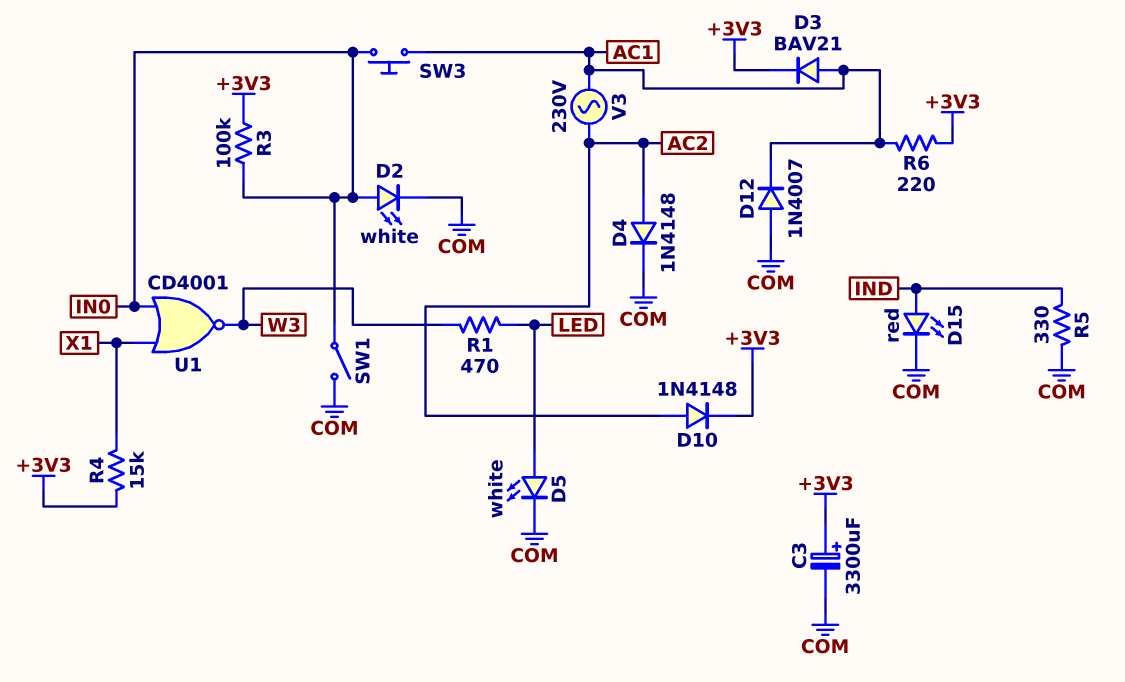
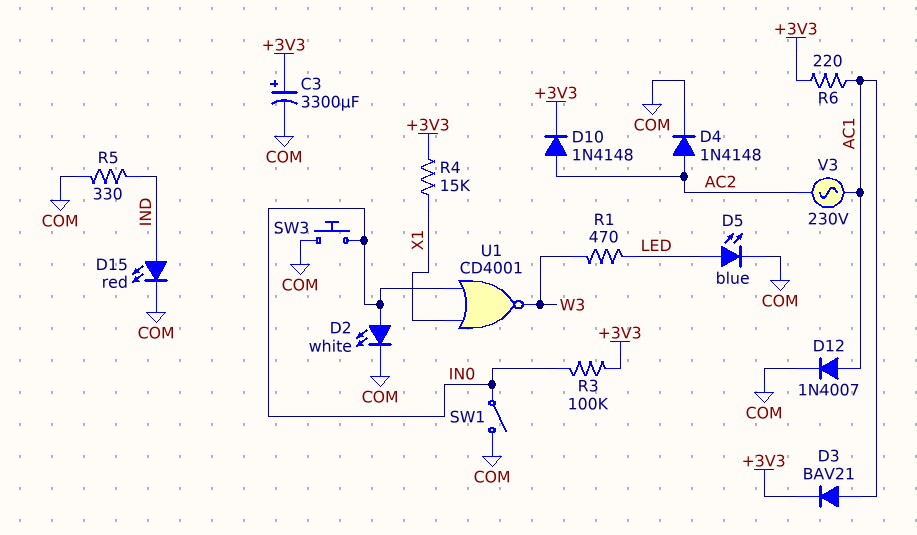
D5: LED white (A LED, K COM) -> LED blue (A LED, K COM)
D12: diode 1N4007 (A COM, K AC1) -> diode 1N4007 (A AC1, K COM)
SW3: button (AC1, IN0) -> button (COM, IN0)

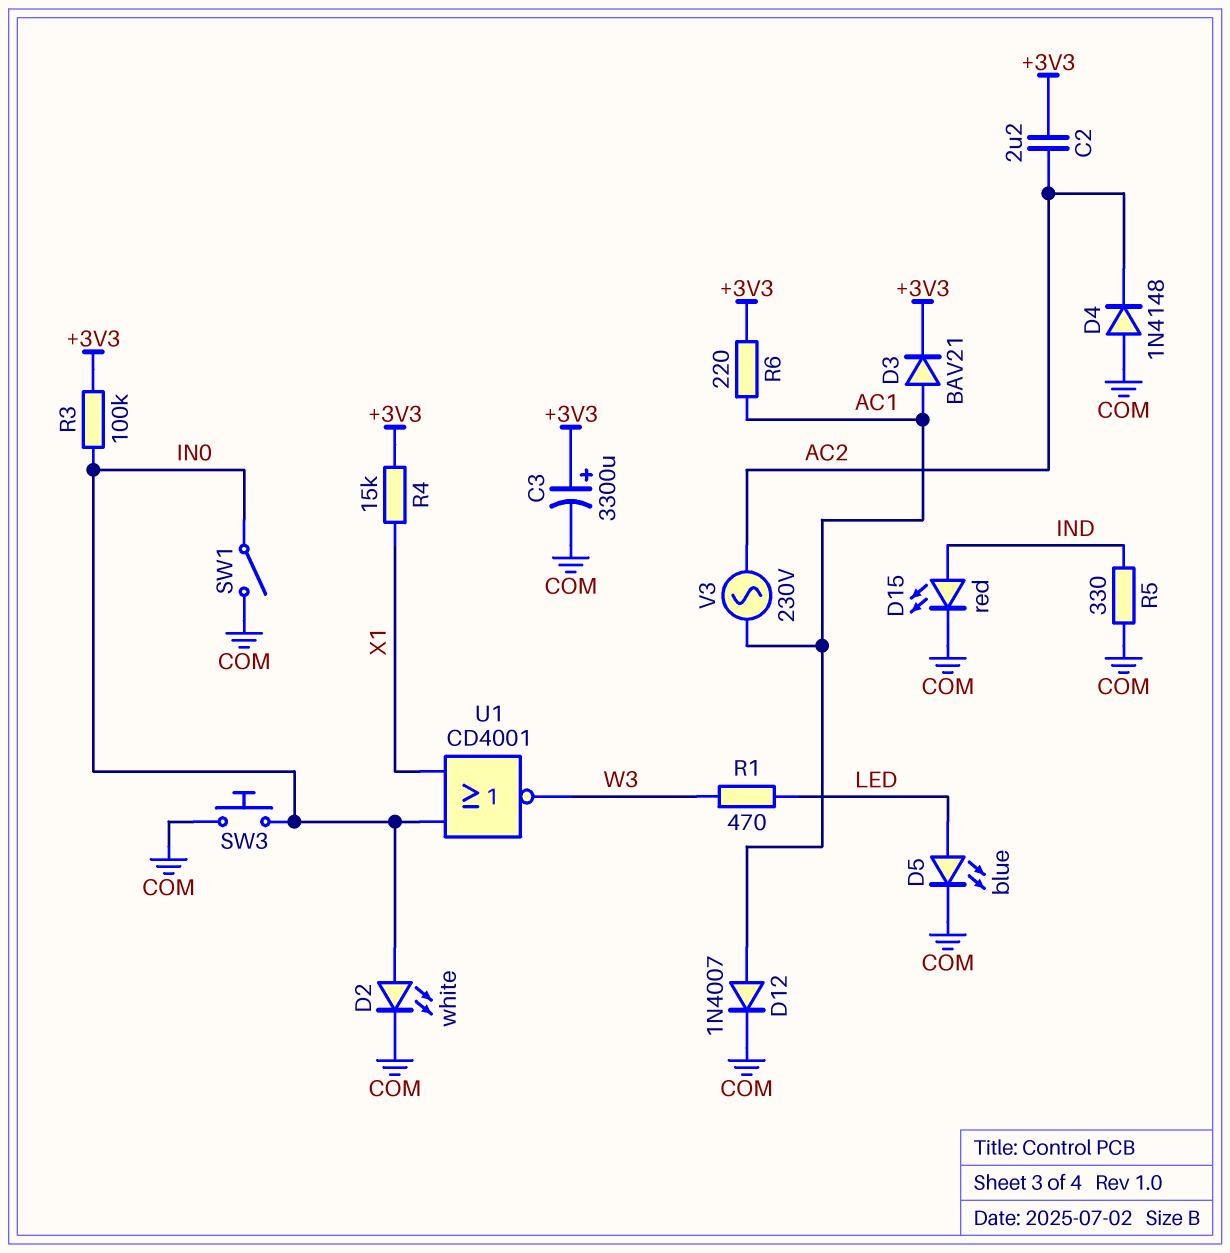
C2: none -> 2.2uF (+3V3, AC2)
D4: diode 1N4148 (A AC2, K COM) -> diode 1N4148 (A COM, K AC2)
D10: diode 1N4148 (A AC2, K +3V3) -> none

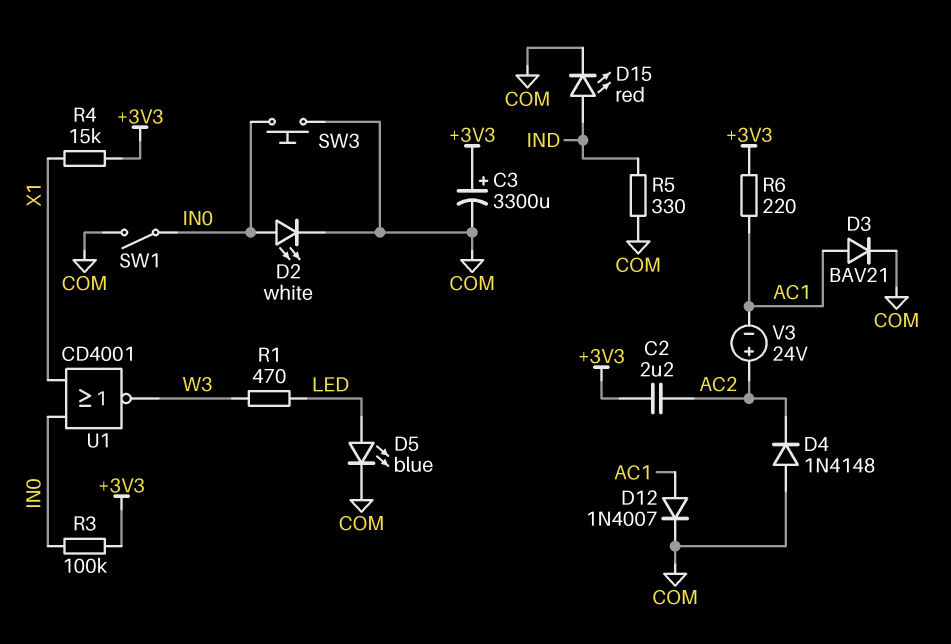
D3: diode BAV21 (A AC1, K +3V3) -> diode BAV21 (A AC1, K COM)
V3: AC 230V (AC1, AC2) -> 24V (plus AC2, minus AC1)

